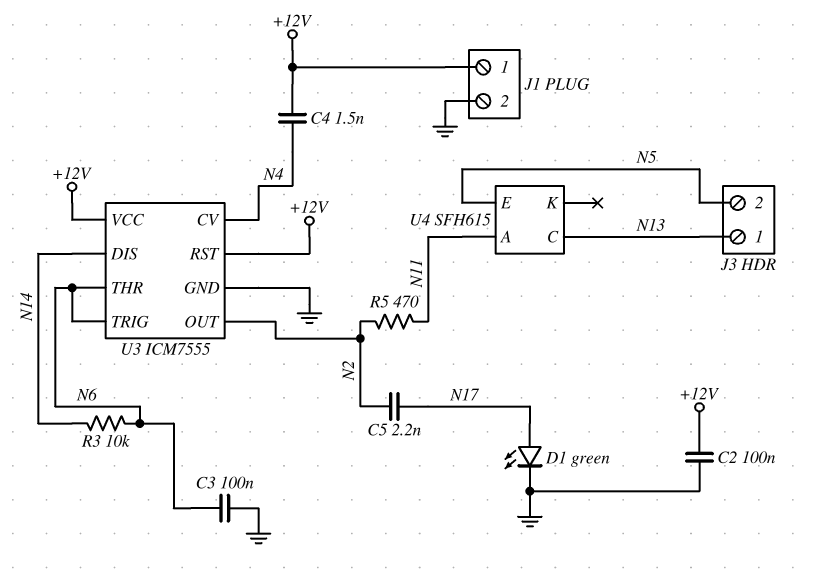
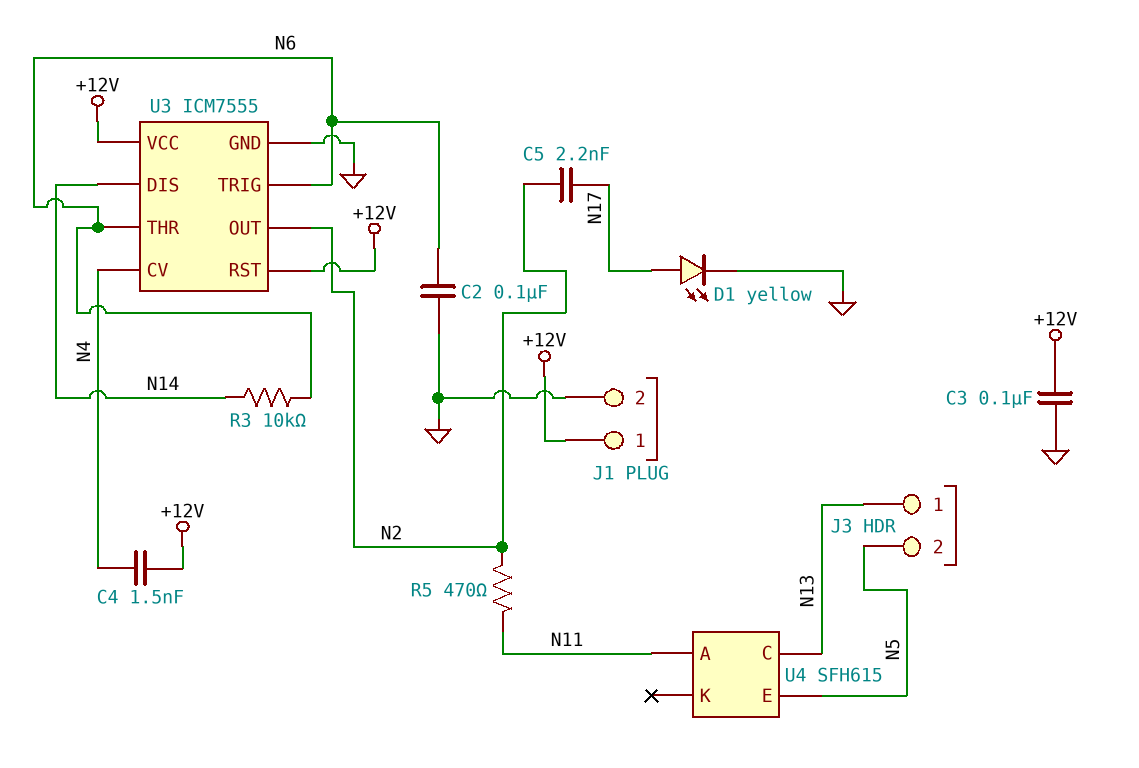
C2: 100nF (+12V, GND) -> 100nF (GND, N6)
C3: 100nF (GND, N6) -> 100nF (+12V, GND)
D1: LED green (A N17, K GND) -> LED yellow (A N17, K GND)

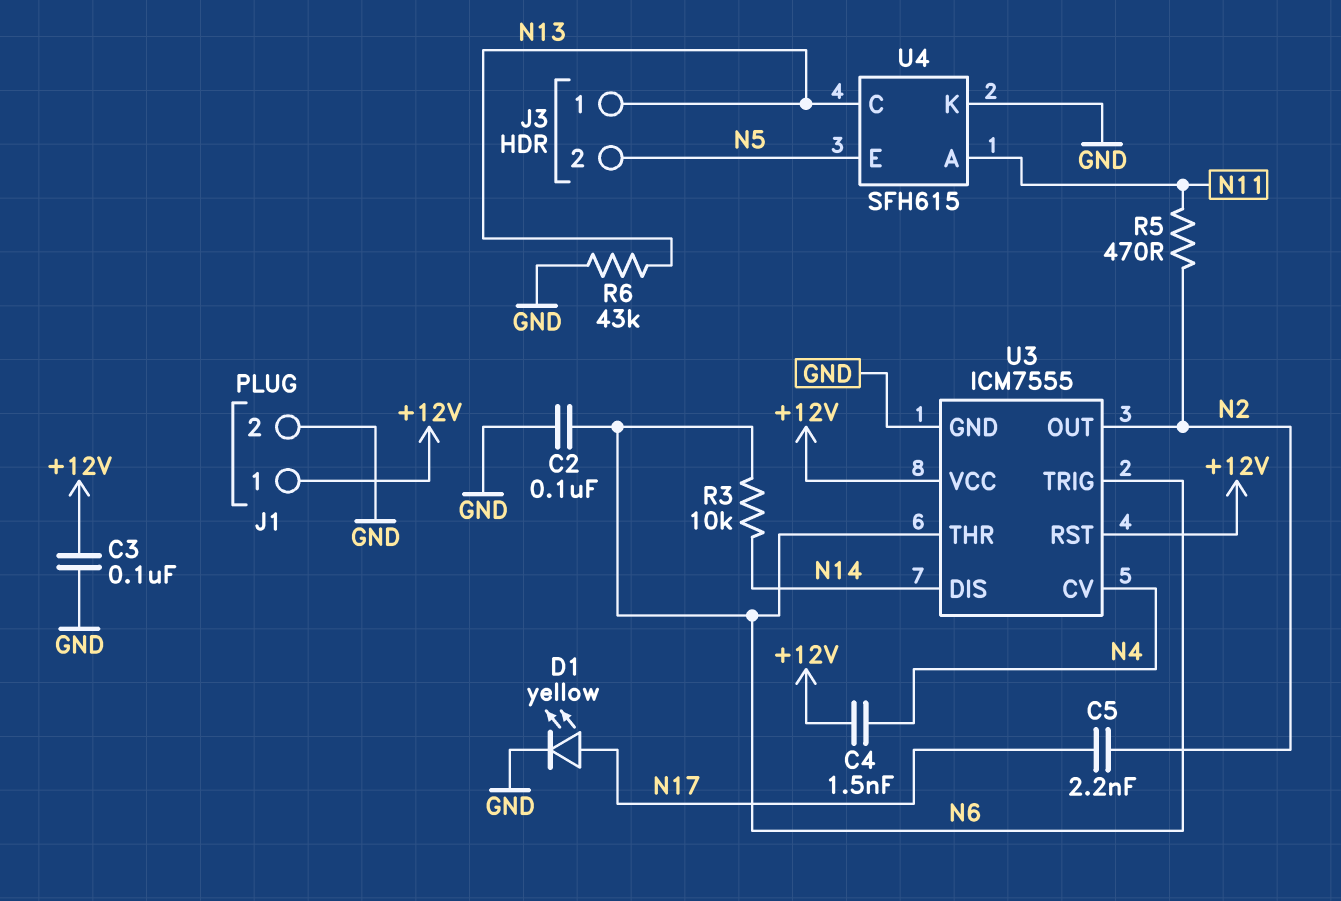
R6: none -> 43k (GND, N13)
U4 pin K: none -> GND

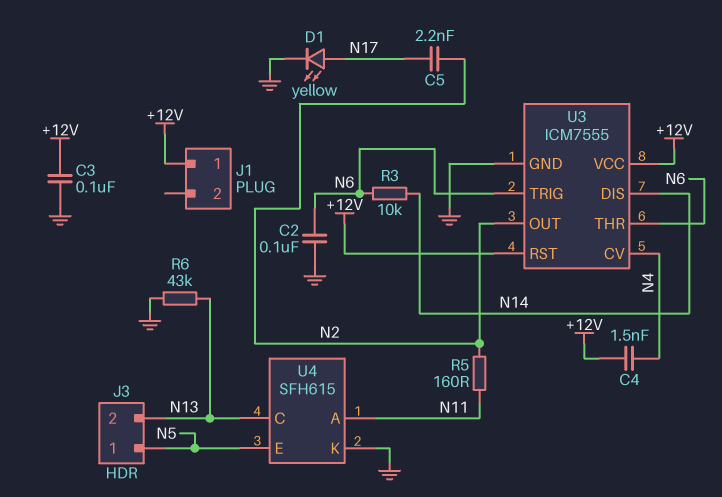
J1 pin 2: GND -> none
J3 pin 1: N13 -> N5
J3 pin 2: N5 -> N13
R5: 470 (N2, N11) -> 160 (N2, N11)

